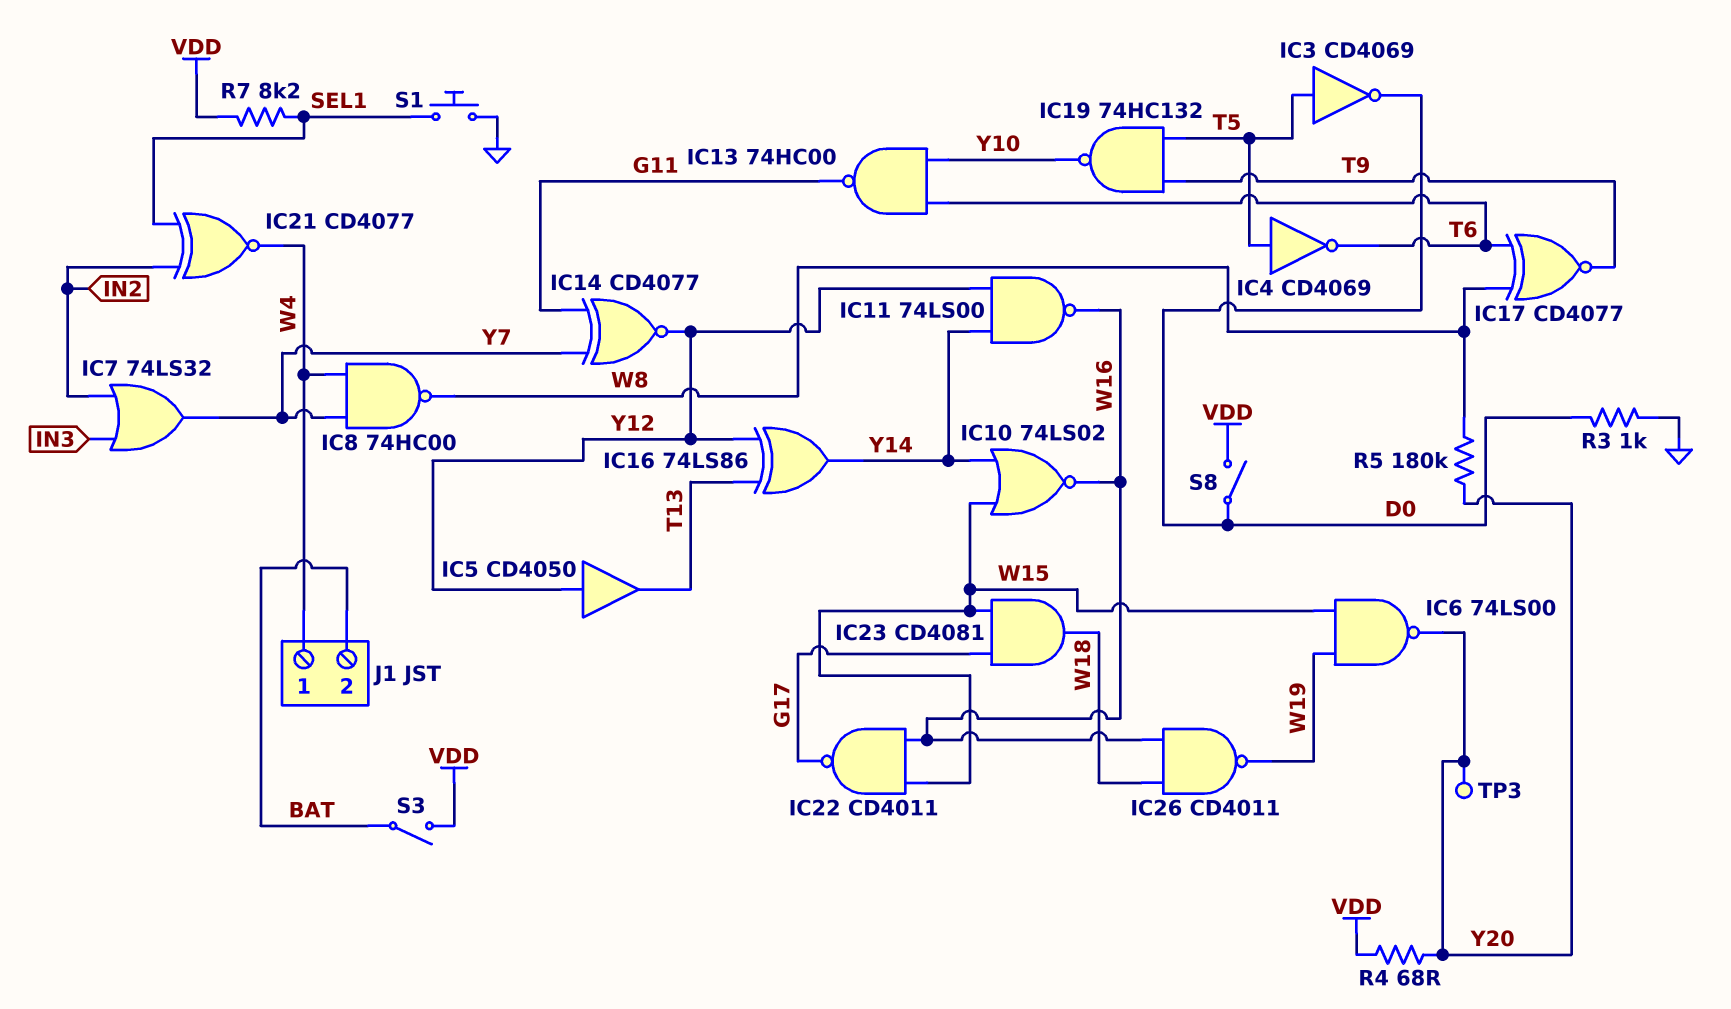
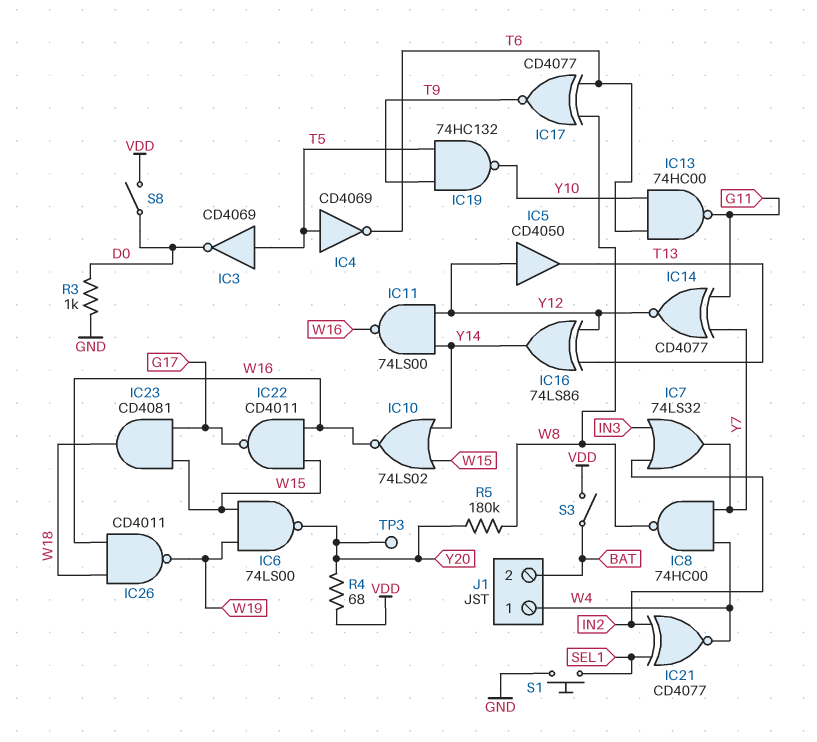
R7: 8.2k (SEL1, VDD) -> none

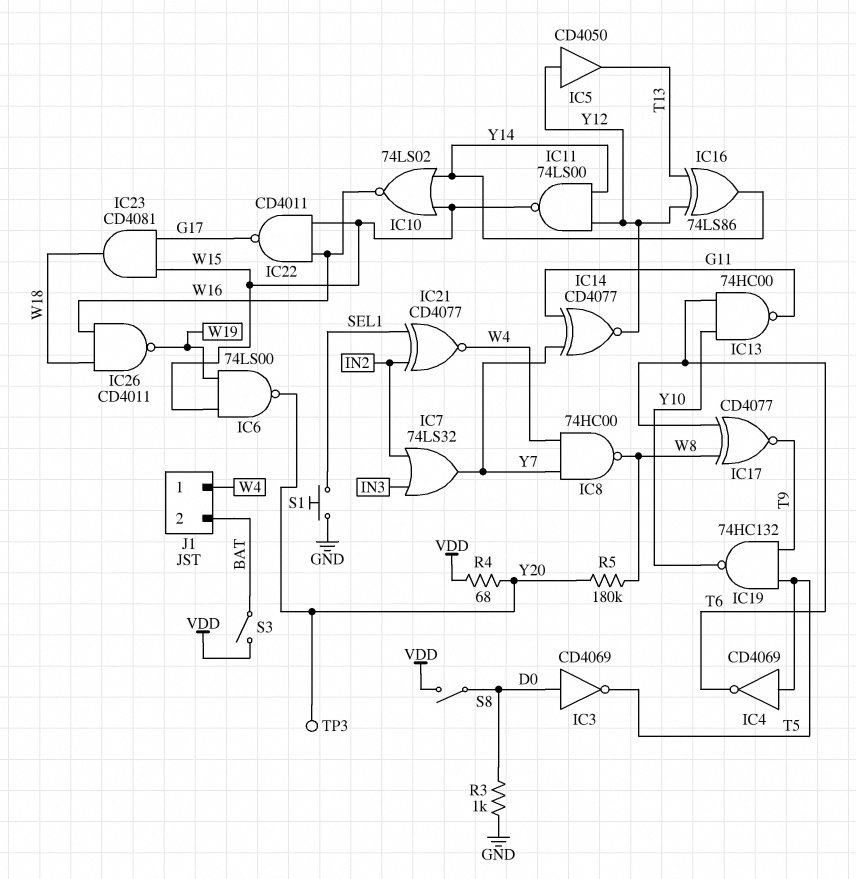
IC3: NOT CD4069 (in T5, out D0) -> NOT CD4069 (in D0, out T5)
IC11: NAND 74LS00 (in Y12, in Y14, out W16) -> NAND 74LS00 (in Y12, in Y14, out W15)

